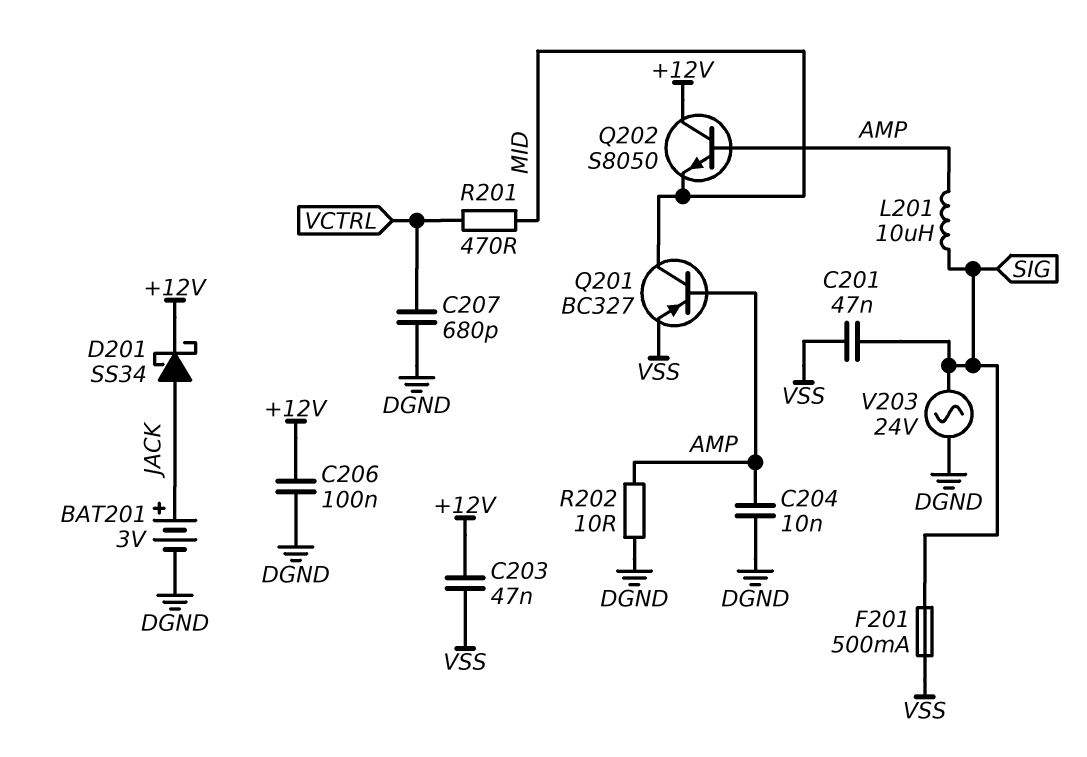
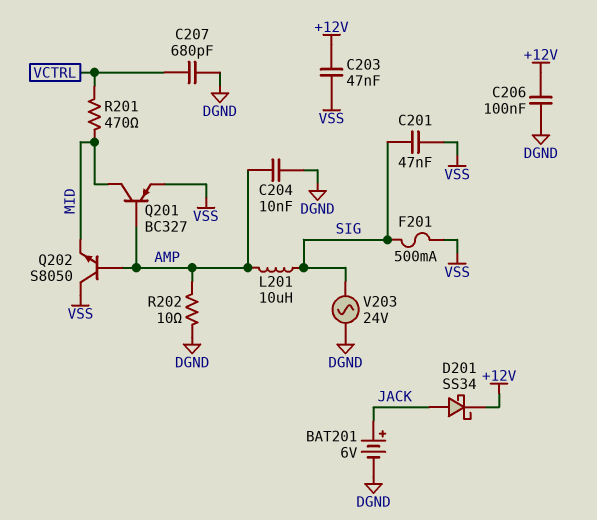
BAT201: 3V (plus JACK, minus DGND) -> 6V (plus JACK, minus DGND)
Q202: NPN S8050 (B AMP, C +12V, E MID) -> NPN S8050 (B AMP, C VSS, E MID)

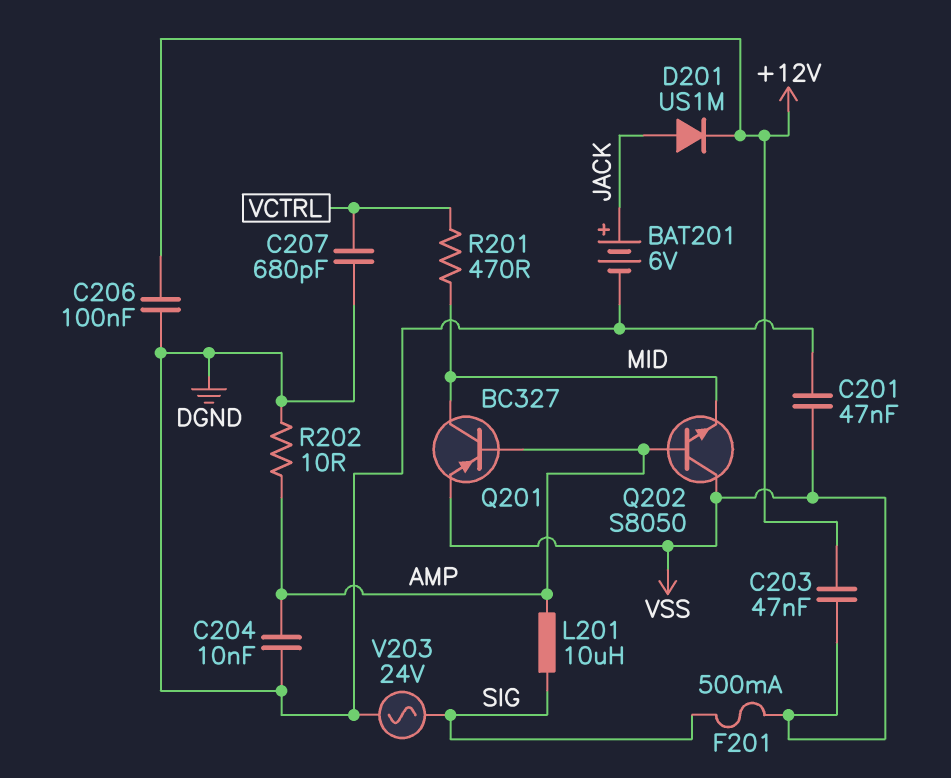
C201: 47nF (SIG, VSS) -> 47nF (DGND, VSS)
D201: schottky SS34 (A JACK, K +12V) -> diode US1M (A JACK, K +12V)

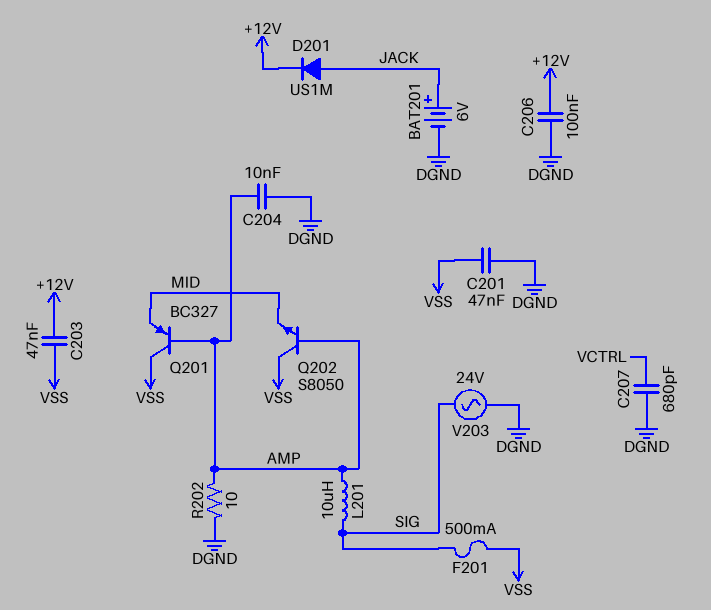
Q201: PNP BC327 (B AMP, C MID, E VSS) -> PNP BC327 (B AMP, C VSS, E MID)
R201: 470 (MID, VCTRL) -> none

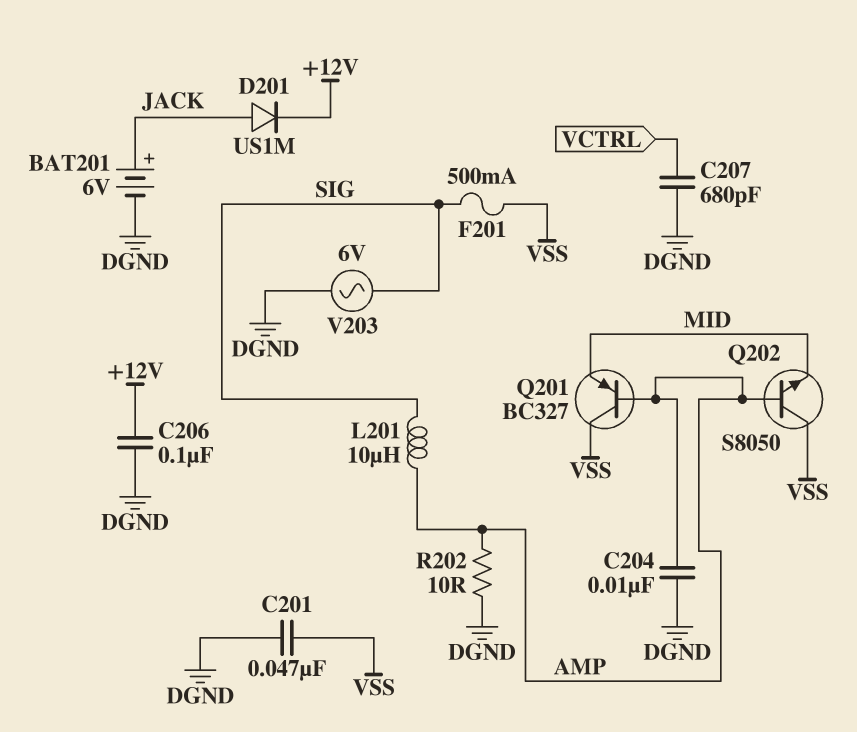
C203: 47nF (+12V, VSS) -> none
V203: AC 24V (DGND, SIG) -> AC 6V (DGND, SIG)

